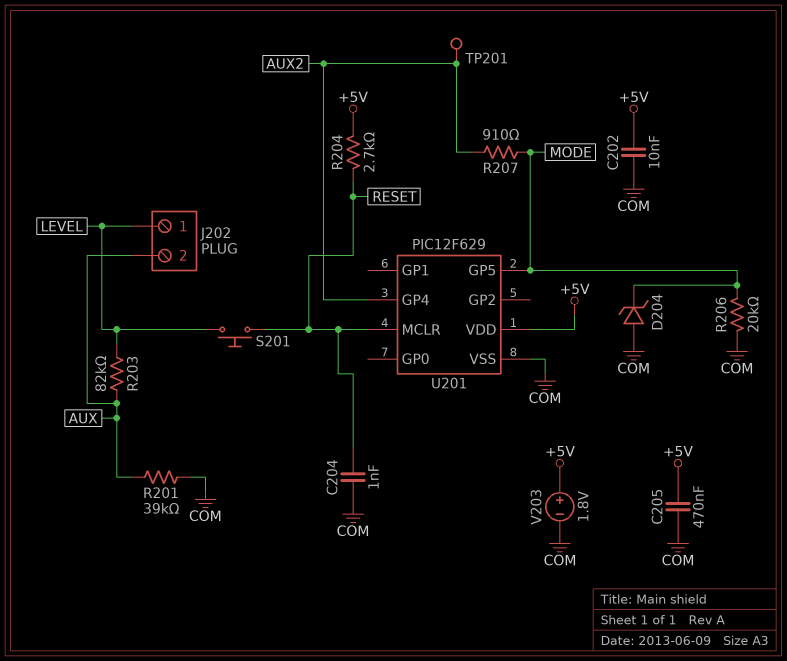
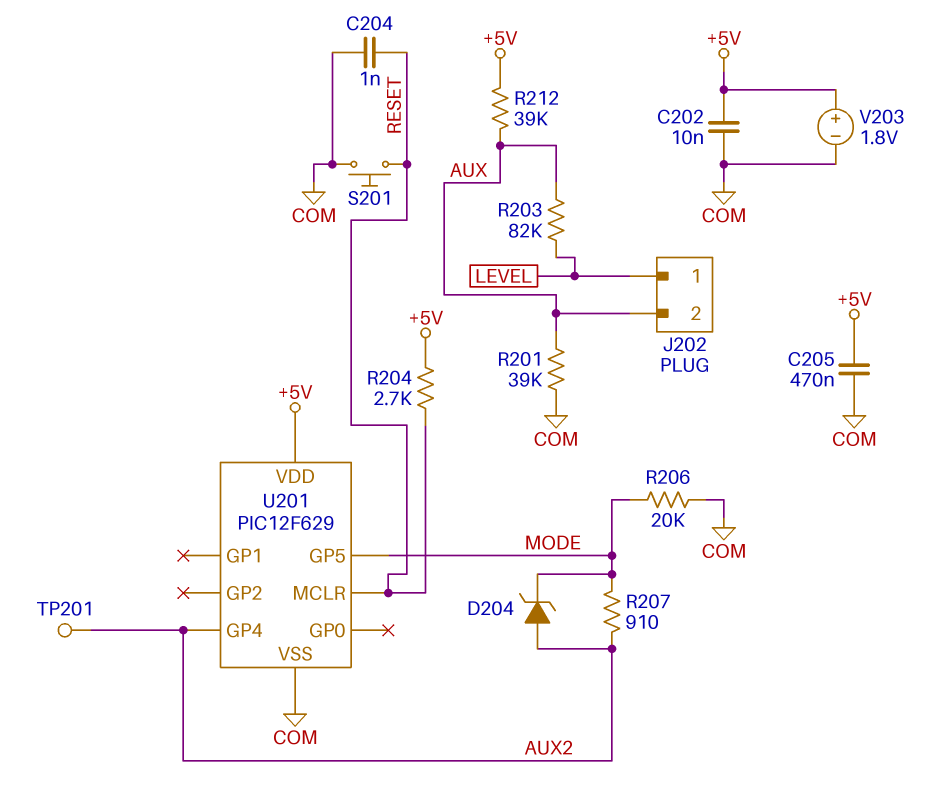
D204: zener (A COM, K MODE) -> zener (A AUX2, K MODE)
R212: none -> 39k (+5V, AUX)
S201: button (LEVEL, RESET) -> button (COM, RESET)

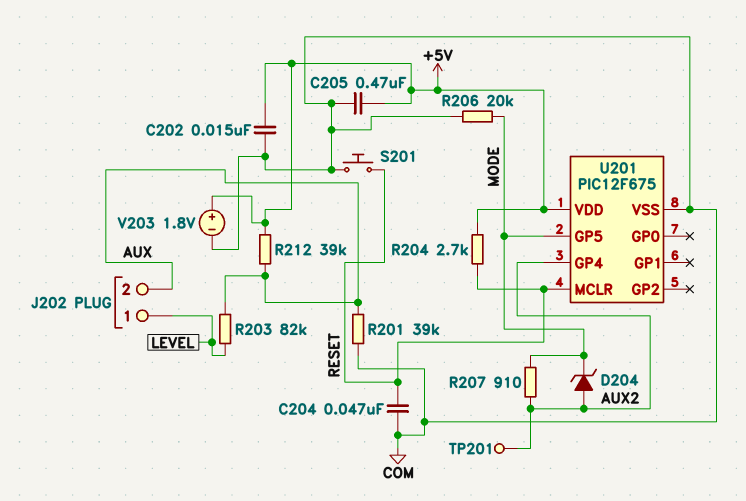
C202: 10nF (+5V, COM) -> 15nF (+5V, COM)
C204: 1nF (COM, RESET) -> 47nF (COM, RESET)
U201: PIC12F629 -> PIC12F675

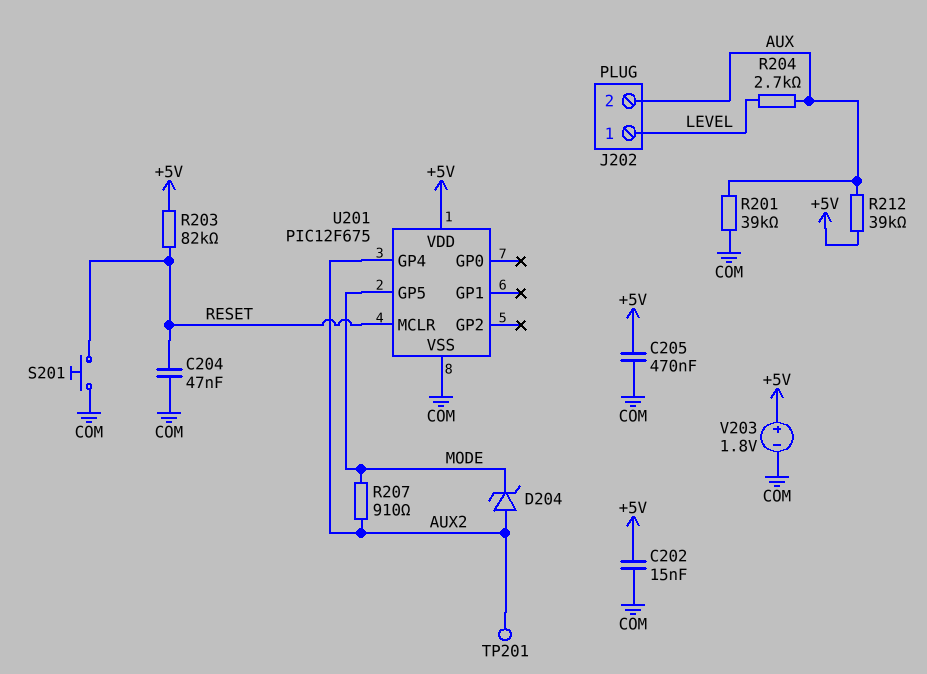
R203: 82k (AUX, LEVEL) -> 82k (+5V, RESET)
R204: 2.7k (+5V, RESET) -> 2.7k (AUX, LEVEL)
R206: 20k (COM, MODE) -> none

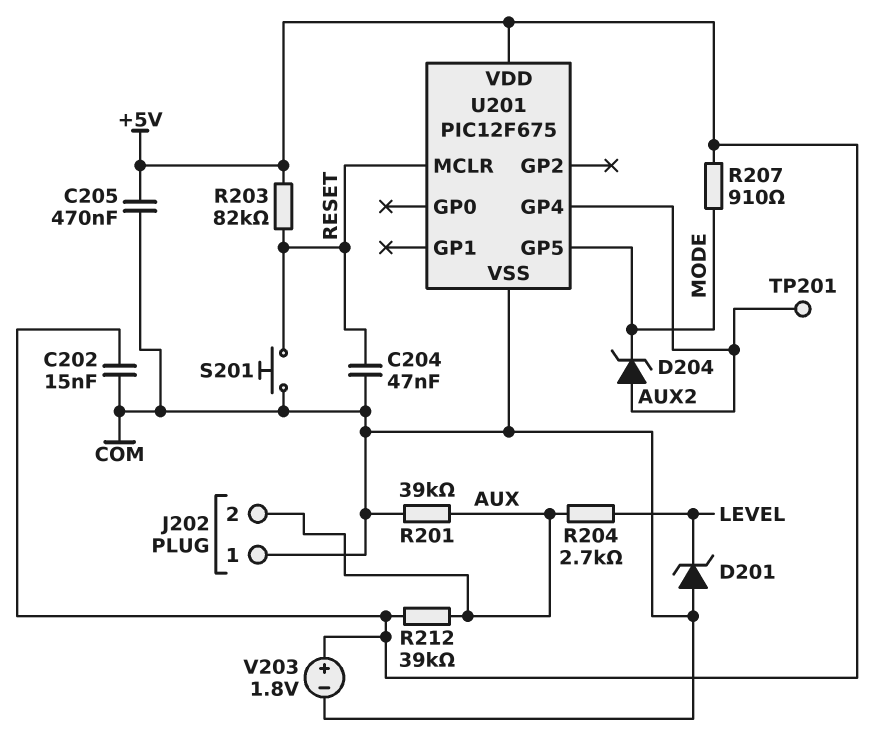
D201: none -> zener (A COM, K LEVEL)
J202 pin 1: LEVEL -> COM
R207: 910 (AUX2, MODE) -> 910 (+5V, MODE)

